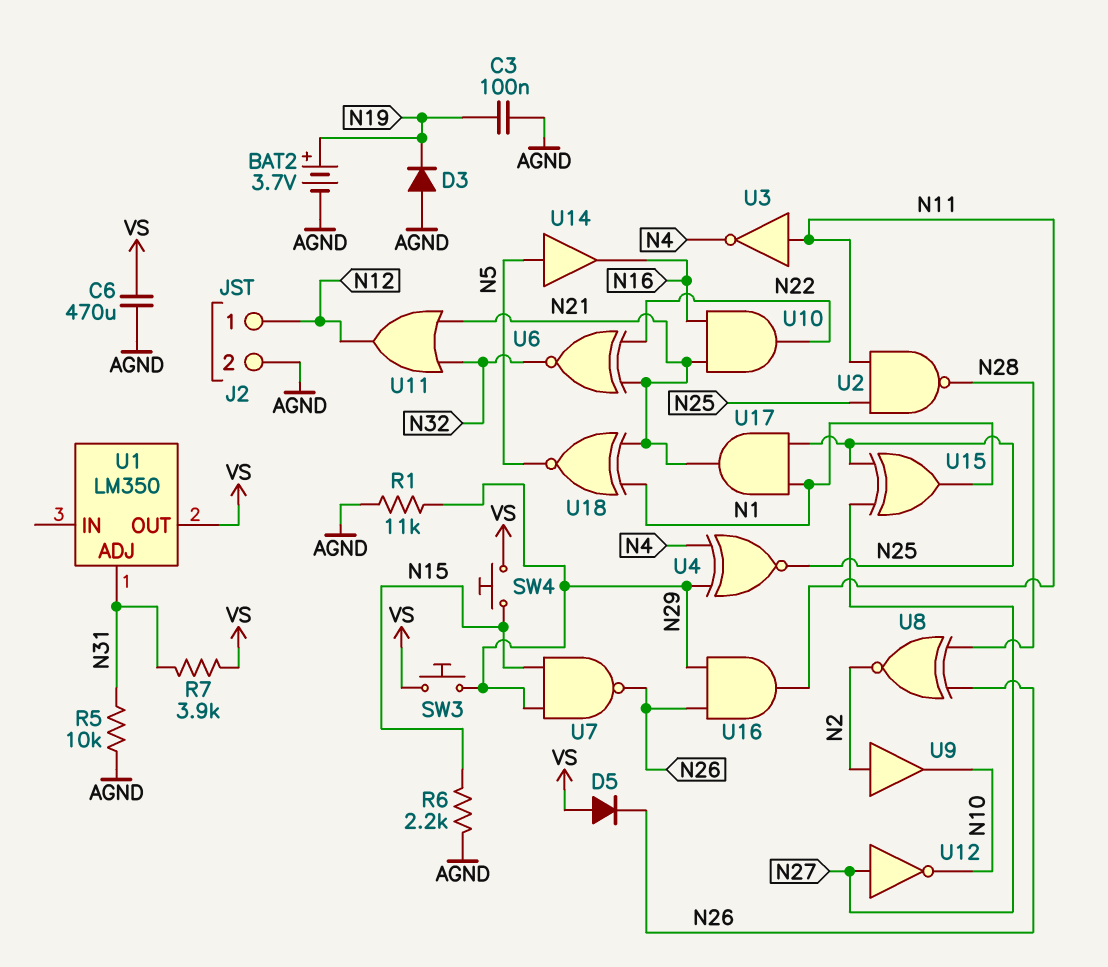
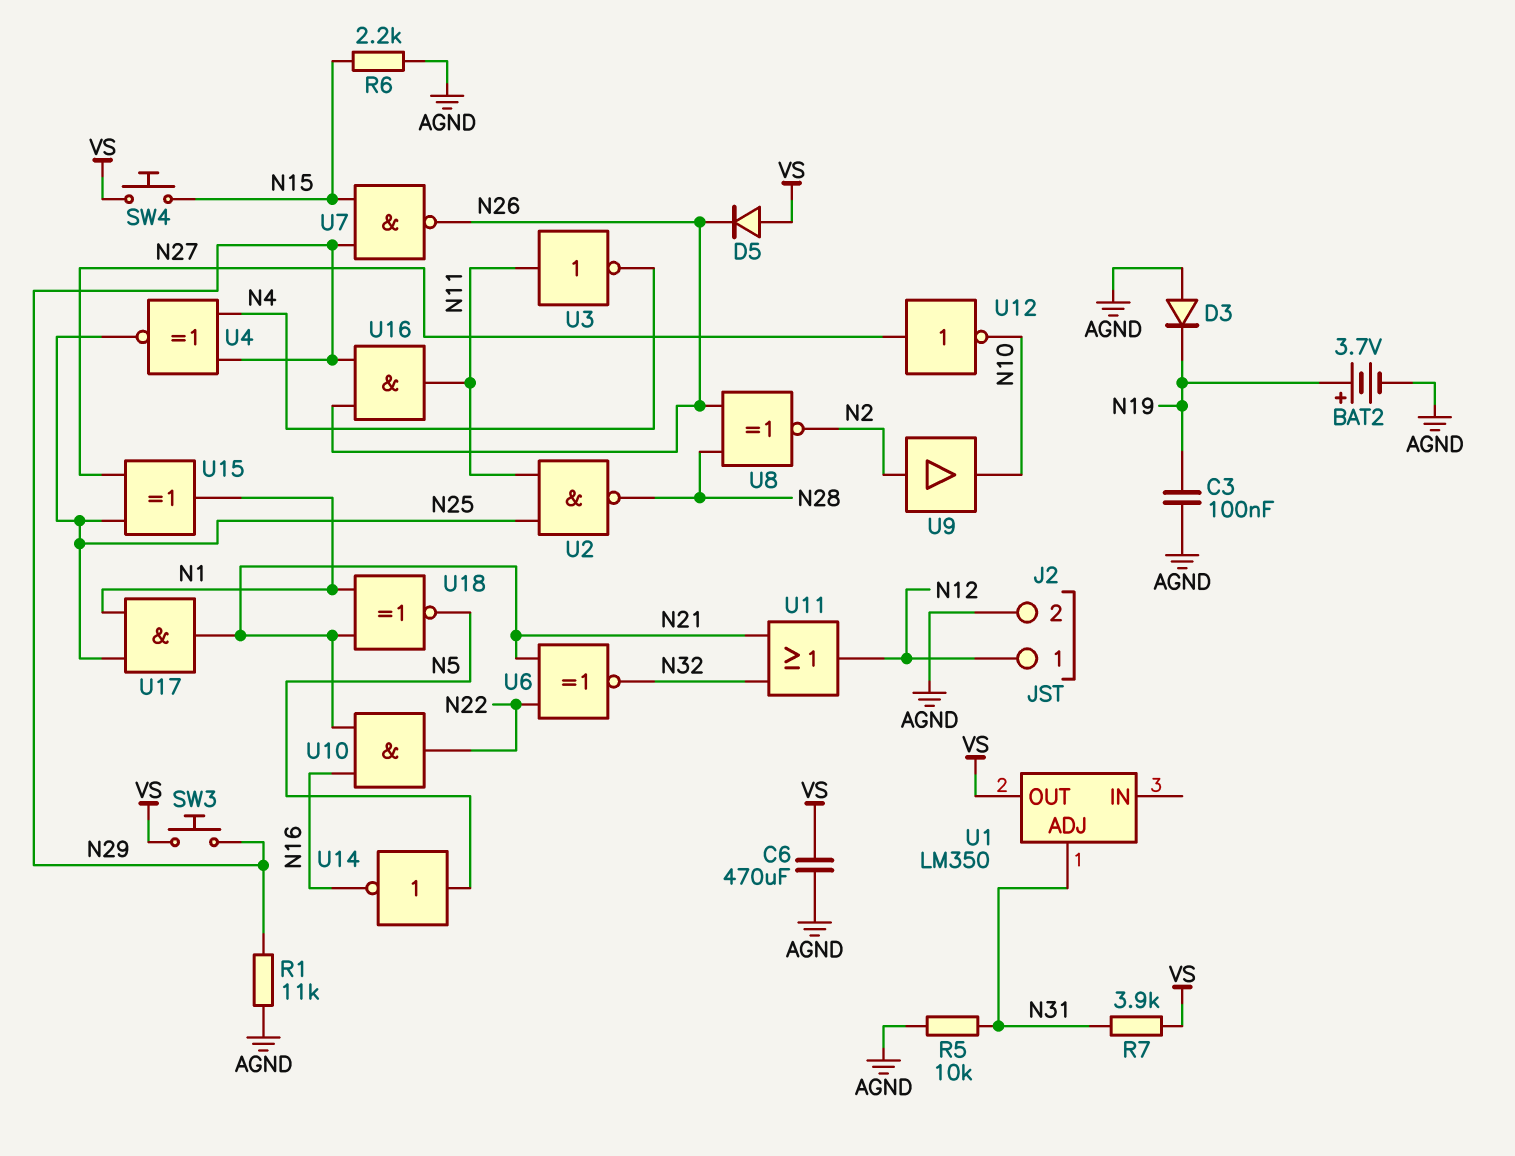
U14: buffer (in N5, out N16) -> NOT (in N5, out N16)

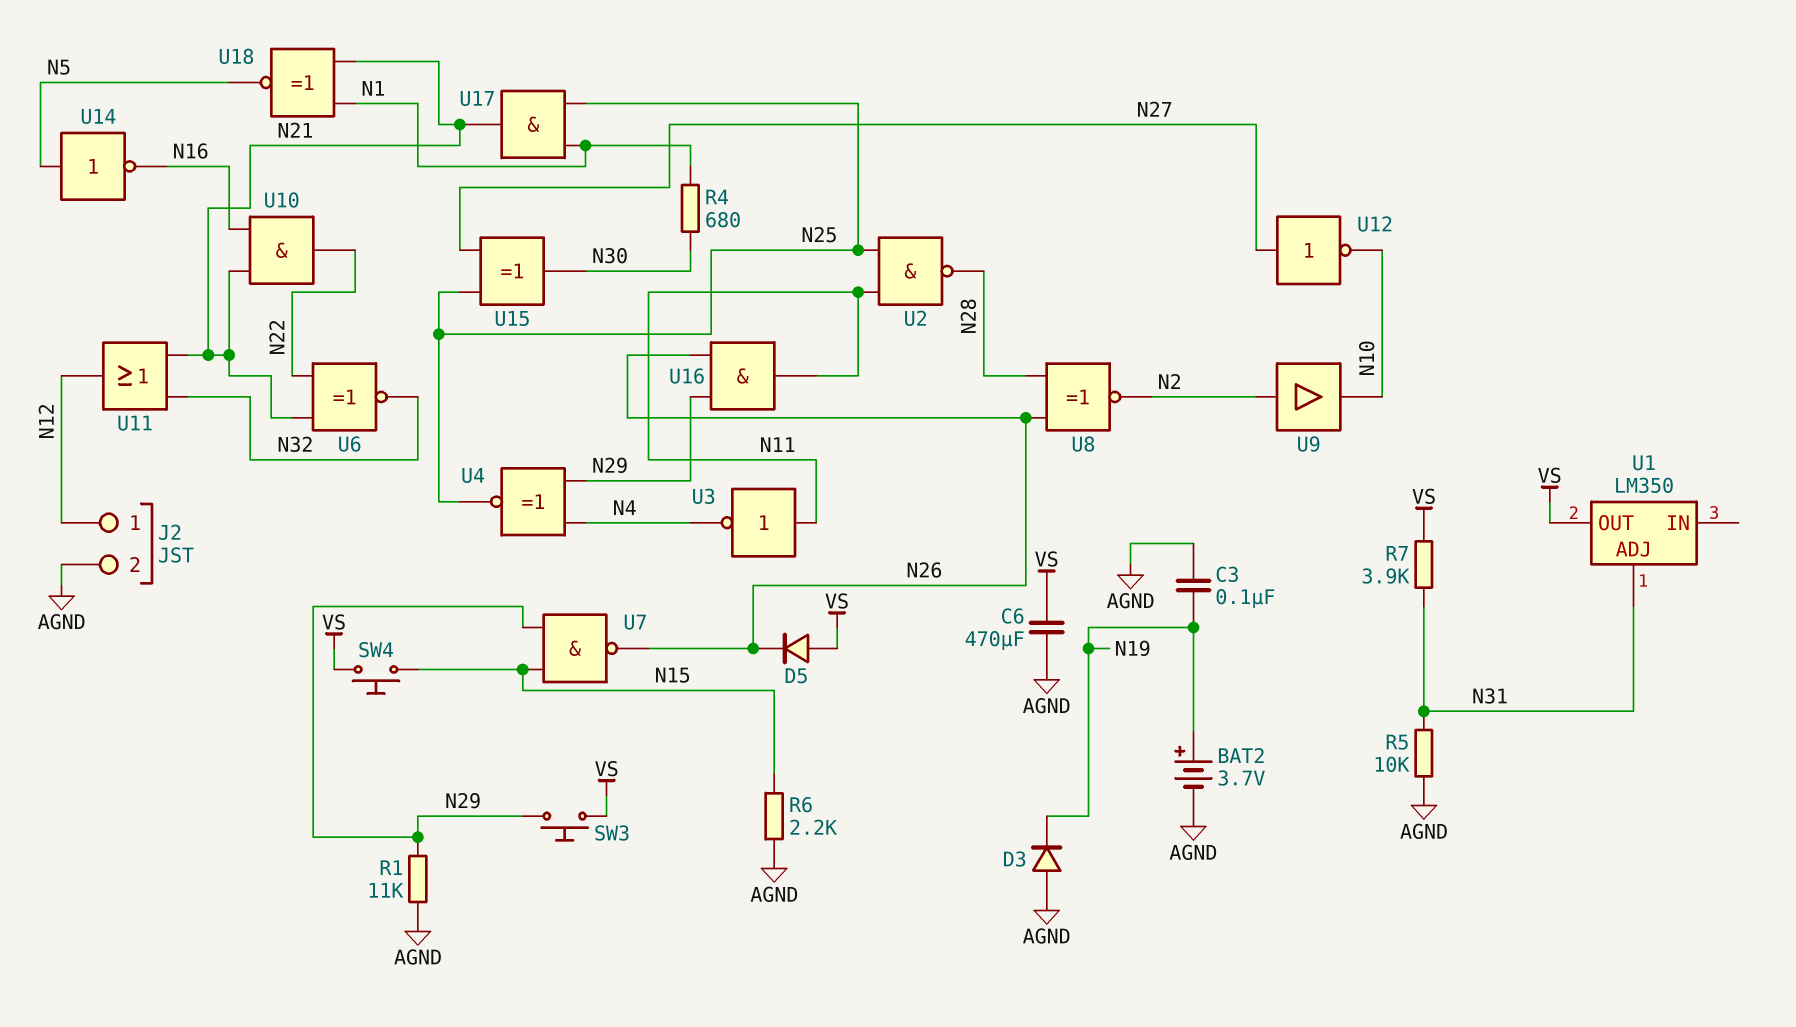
R4: none -> 680 (N1, N30)
U15: XOR (in N25, in N27, out N1) -> XOR (in N25, in N27, out N30)

